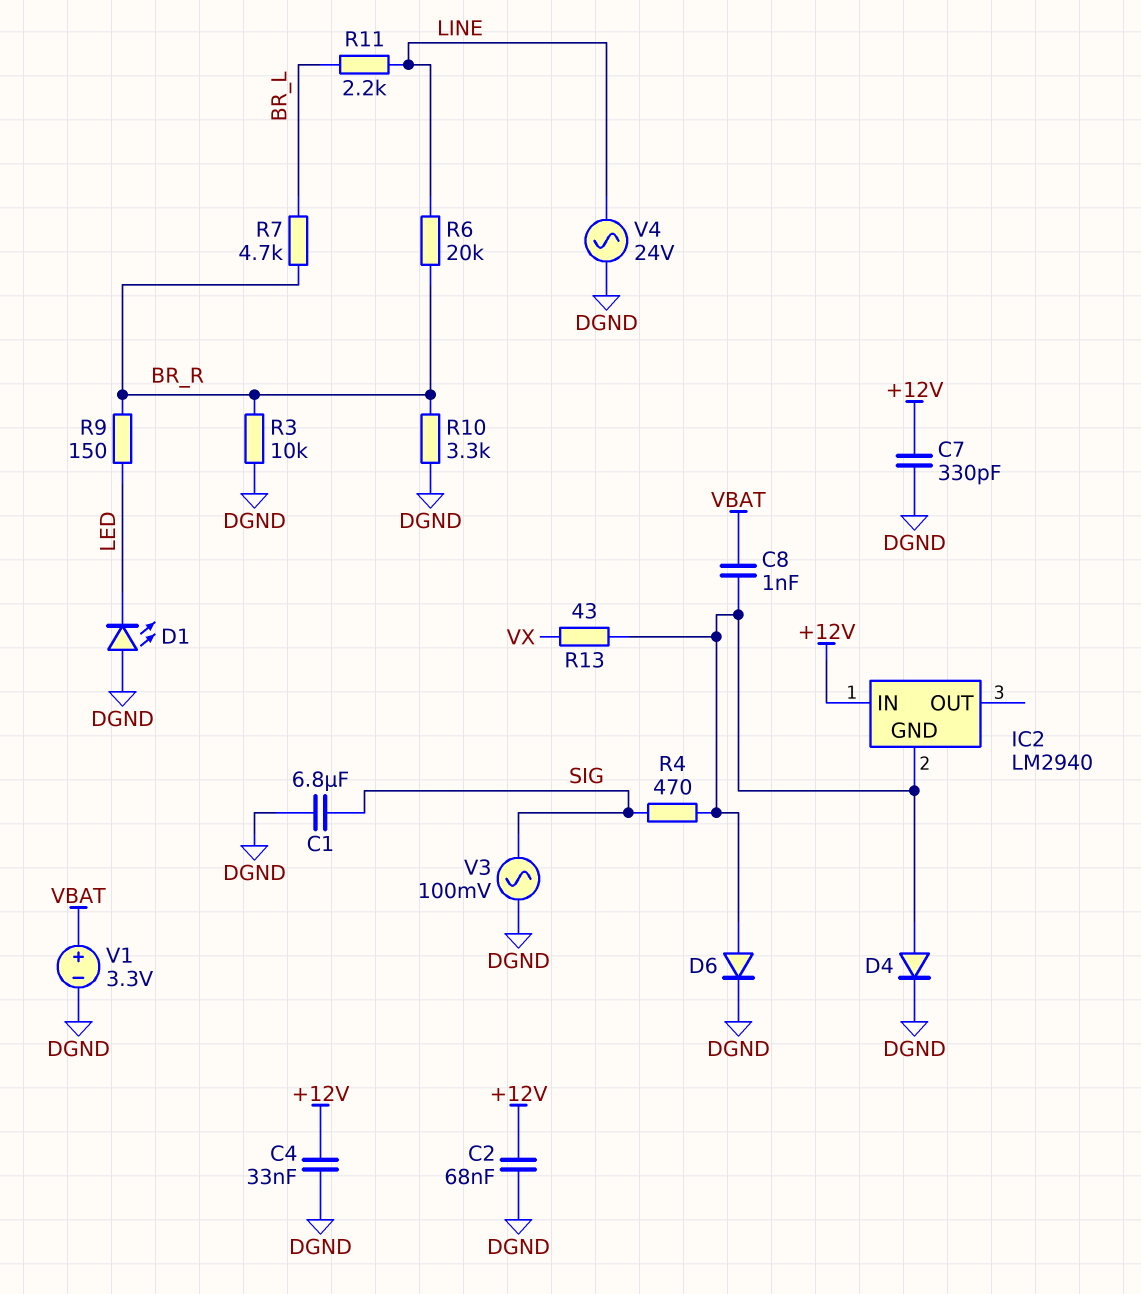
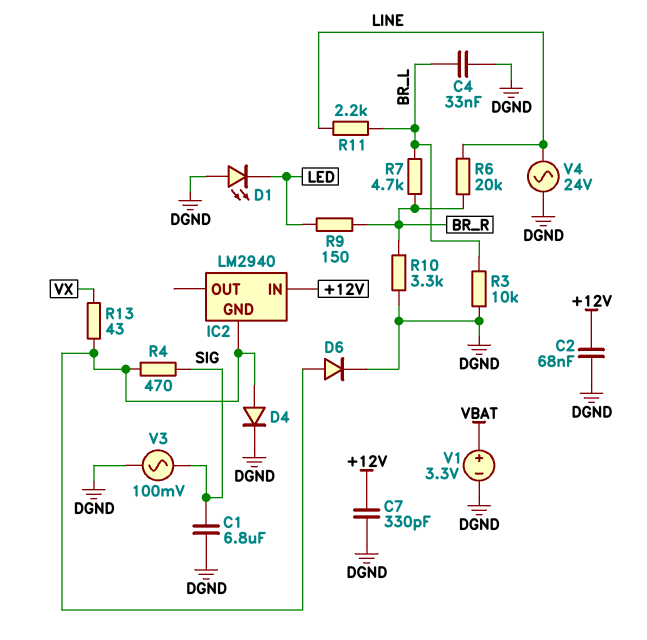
C4: 33nF (+12V, DGND) -> 33nF (BR_L, DGND)
C8: 1nF (IC2/GND, VBAT) -> none
R3: 10k (BR_R, DGND) -> 10k (BR_L, DGND)

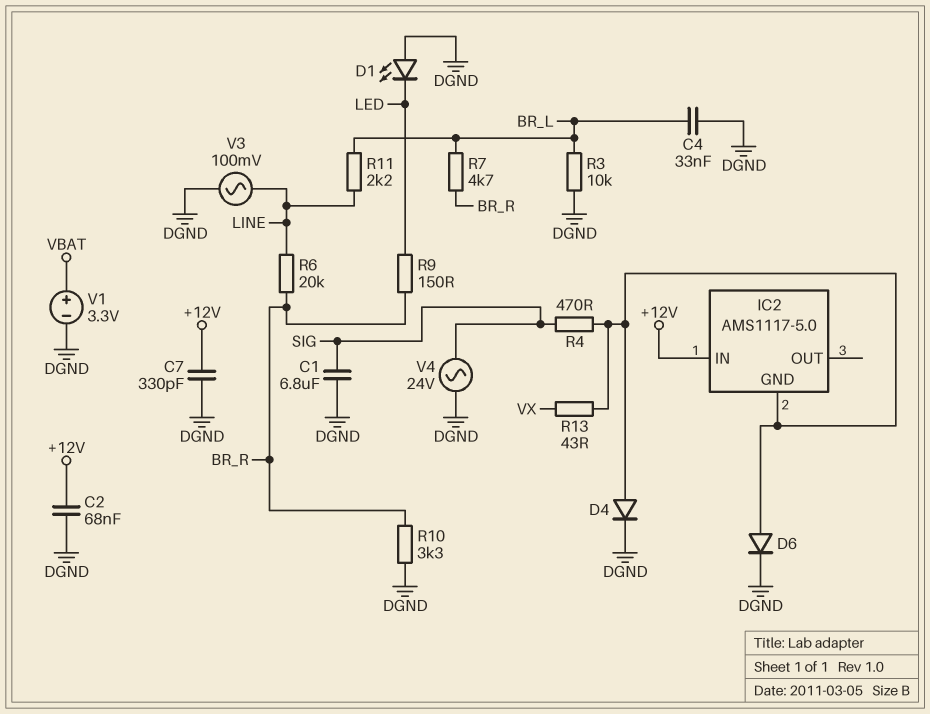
IC2: LM2940 -> AMS1117-5.0
V3: AC 100mV (DGND, SIG) -> AC 100mV (DGND, LINE)
V4: AC 24V (DGND, LINE) -> AC 24V (DGND, SIG)

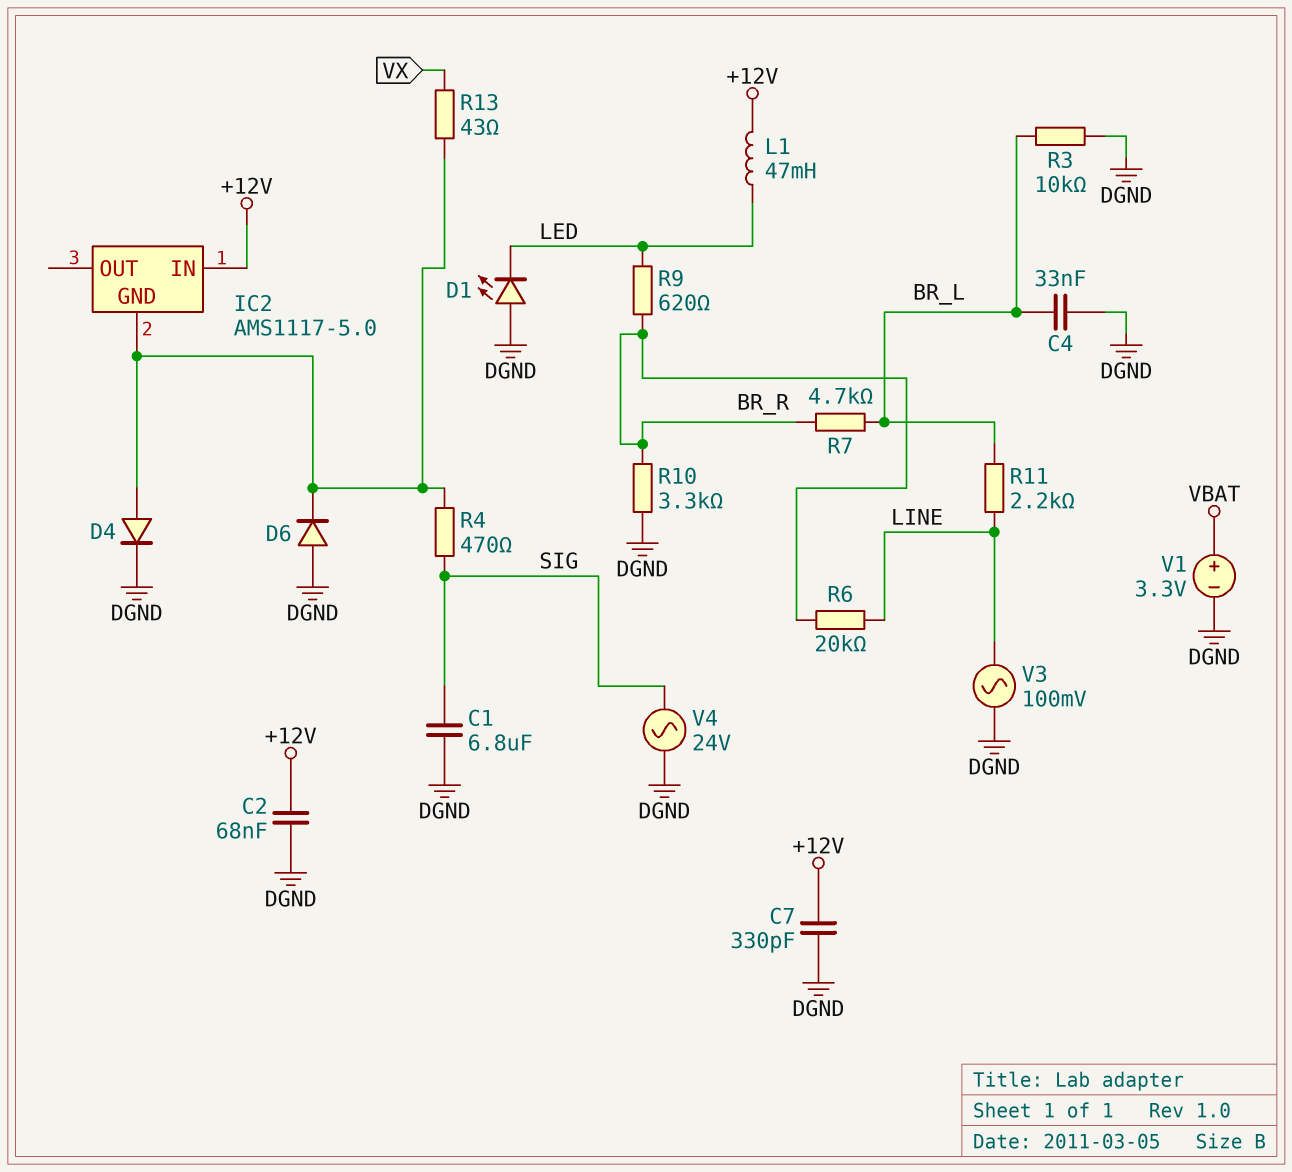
D6: diode (A IC2/GND, K DGND) -> diode (A DGND, K IC2/GND)
L1: none -> 47mH (+12V, LED)
R9: 150 (BR_R, LED) -> 620 (BR_R, LED)

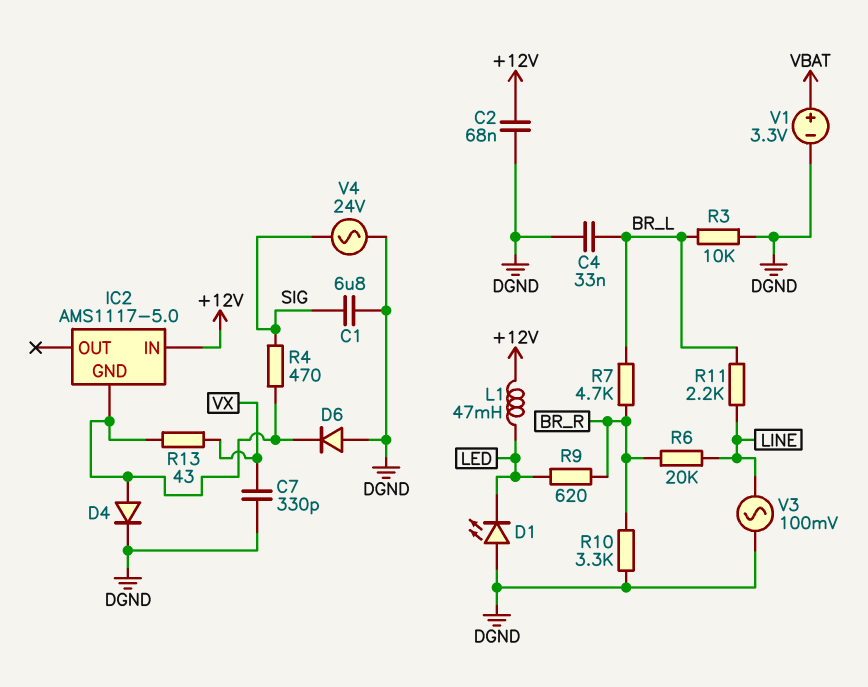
C7: 330pF (+12V, DGND) -> 330pF (DGND, VX)

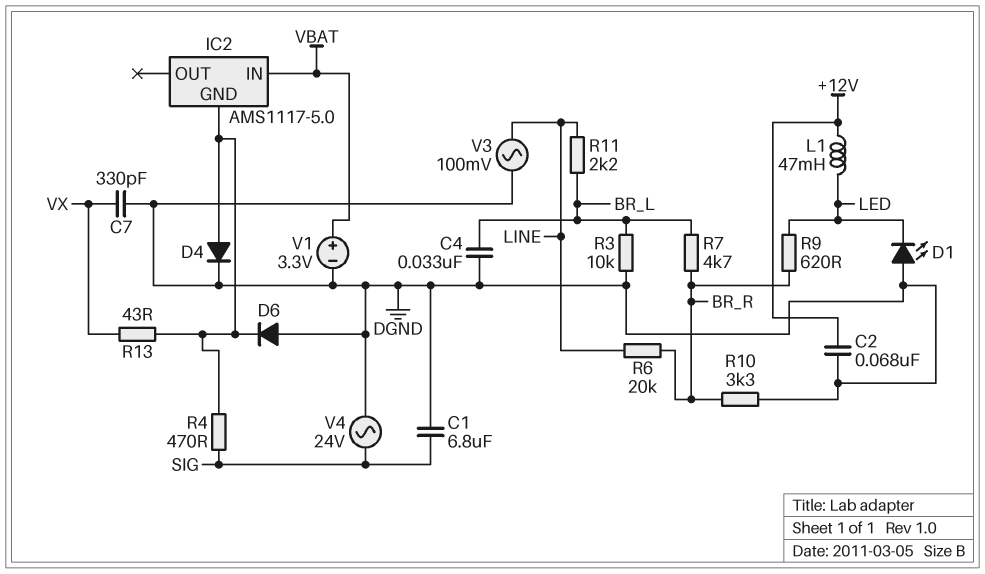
IC2 pin IN: +12V -> VBAT

